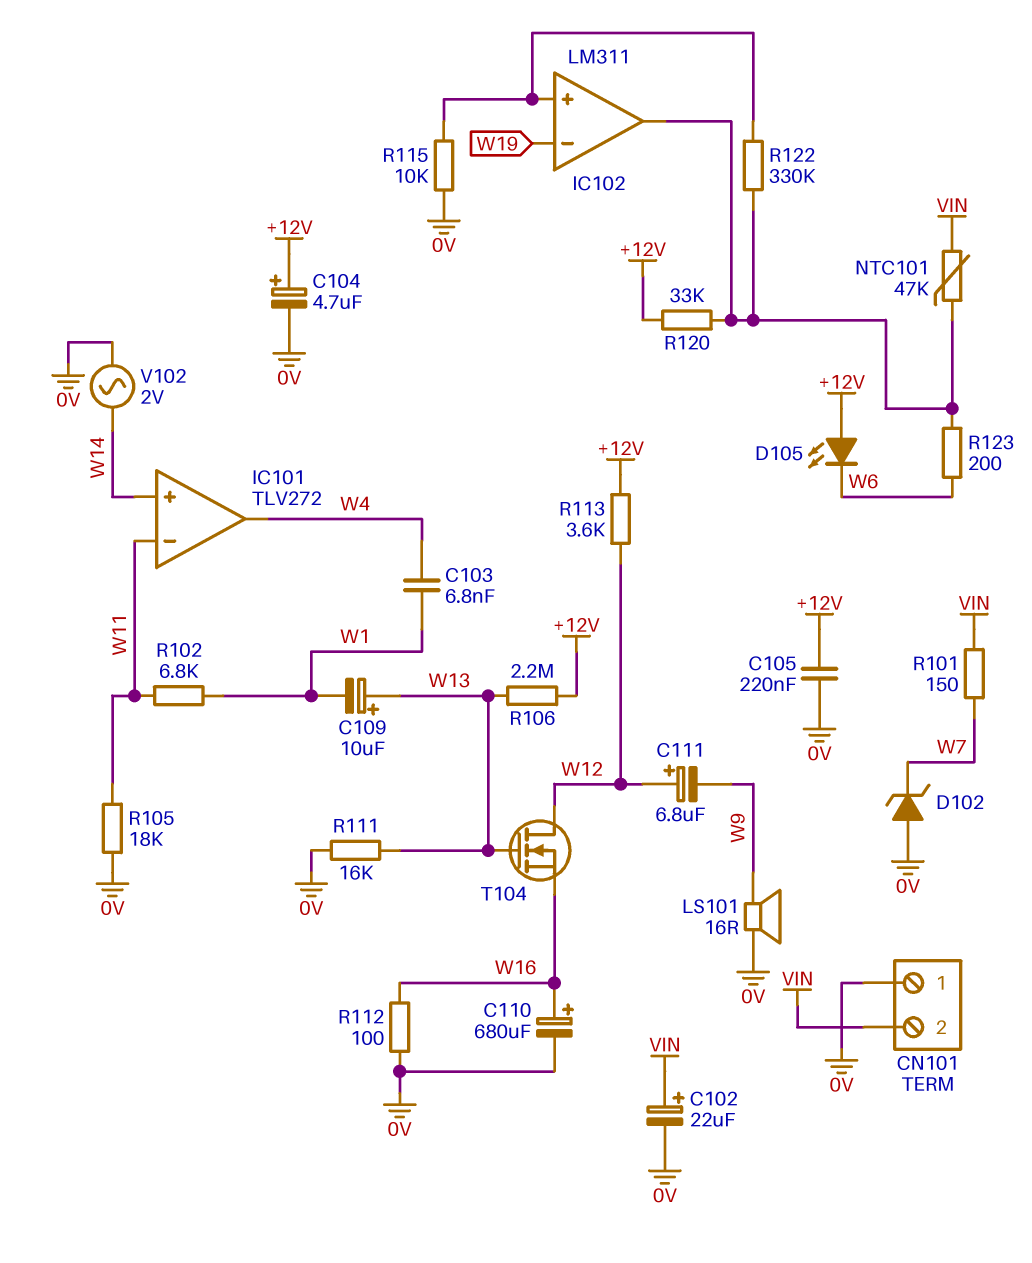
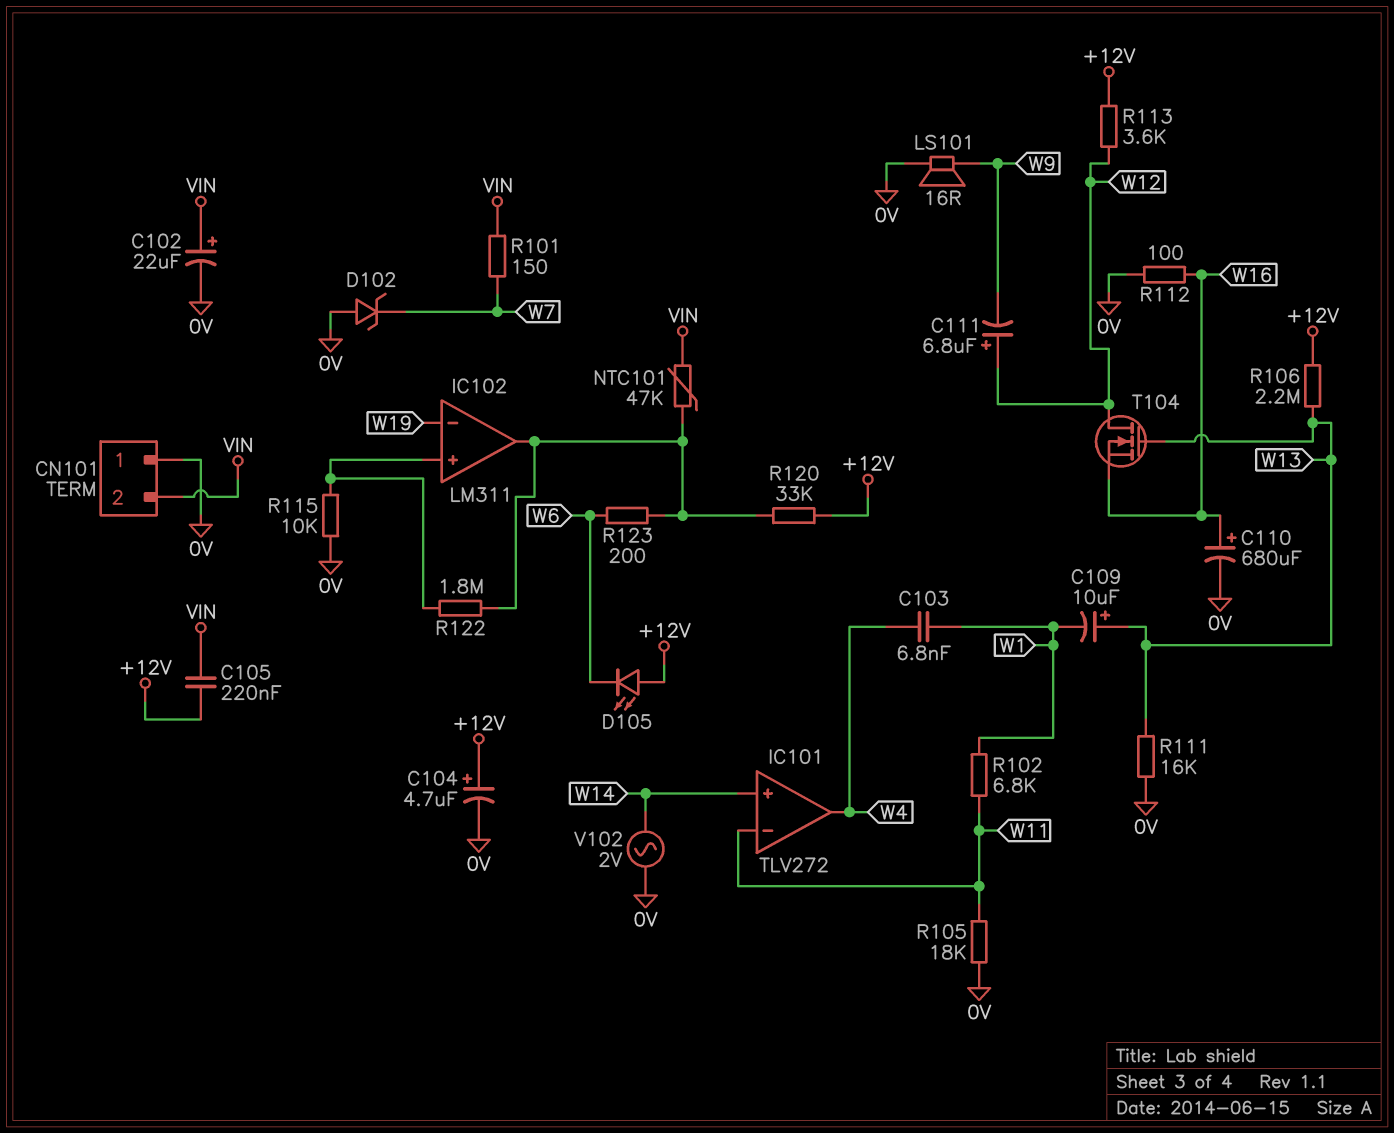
C105: 220nF (+12V, 0V) -> 220nF (+12V, VIN)
R122: 330k (IC102/in+, IC102/out) -> 1.8M (IC102/in+, IC102/out)

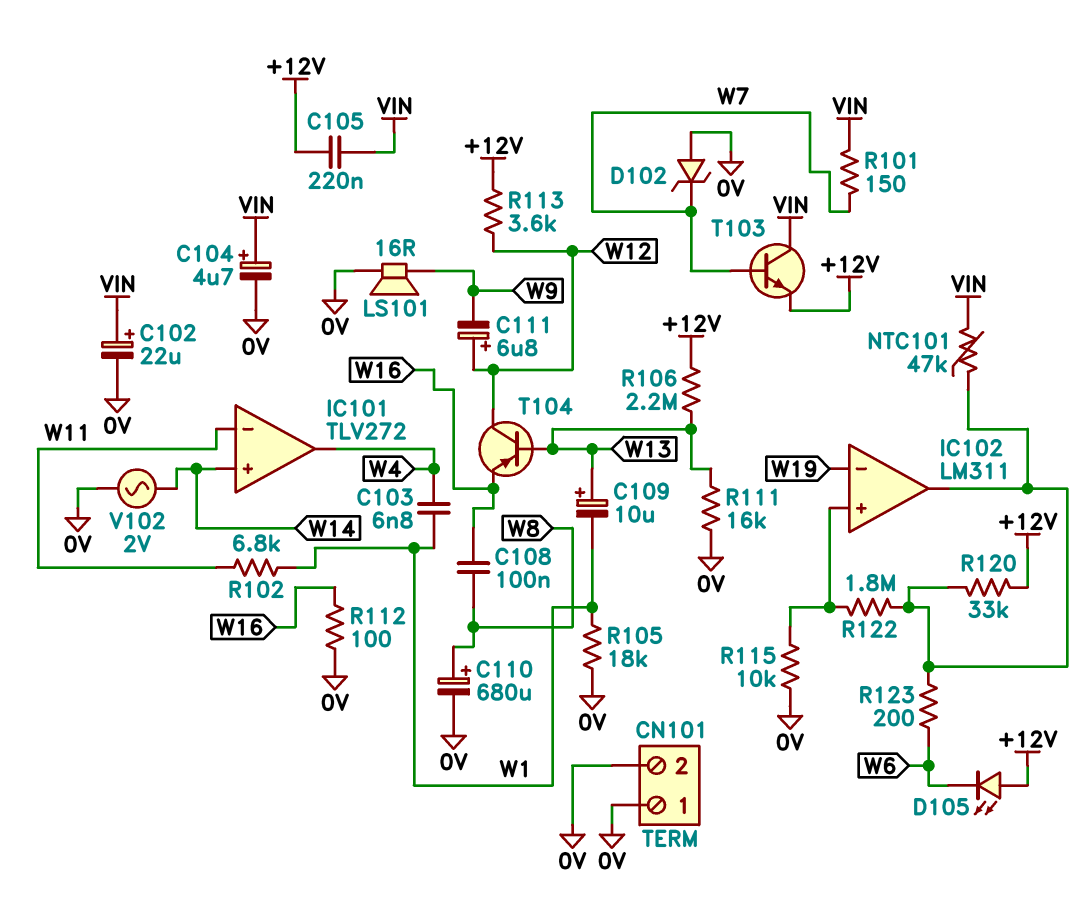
C104: 4.7uF (plus +12V, minus 0V) -> 4.7uF (plus VIN, minus 0V)
C108: none -> 100nF (W8, W16)
C110: 680uF (plus W16, minus 0V) -> 680uF (plus W8, minus 0V)
CN101 pin 2: VIN -> 0V
R105: 18k (0V, W11) -> 18k (0V, W1)
T103: none -> NPN (B W7, C VIN, E +12V)
T104: NMOS (G W13, D W12, S W16) -> PNP (B W13, C W12, E W16)

